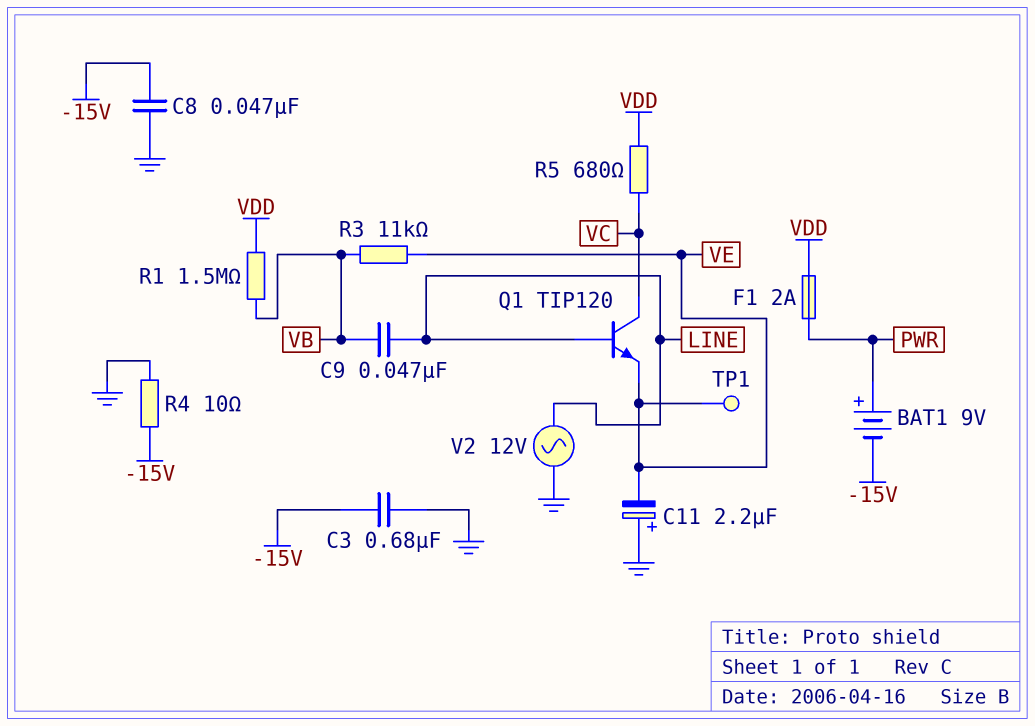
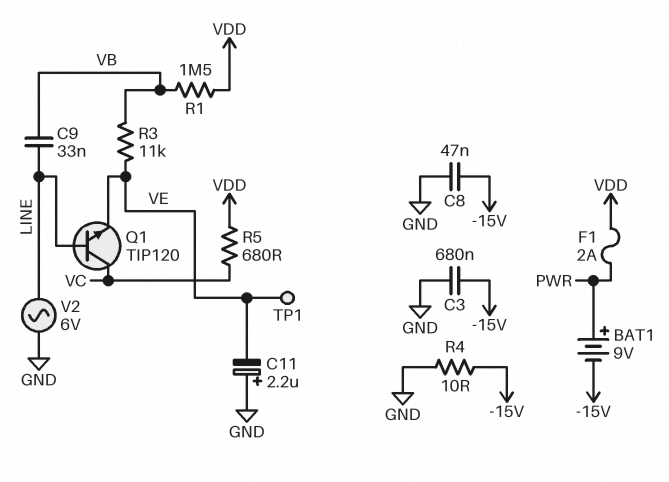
C9: 47nF (LINE, VB) -> 33nF (LINE, VB)
V2: AC 12V (GND, LINE) -> AC 6V (GND, LINE)

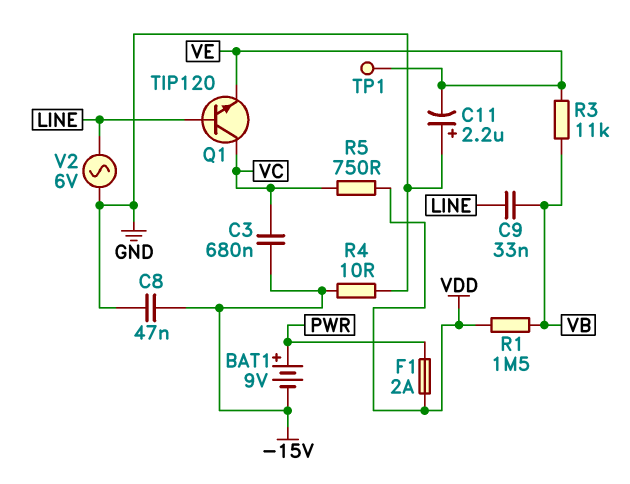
C3: 680nF (-15V, GND) -> 680nF (-15V, VC)
R5: 680 (VC, VDD) -> 750 (VC, VDD)

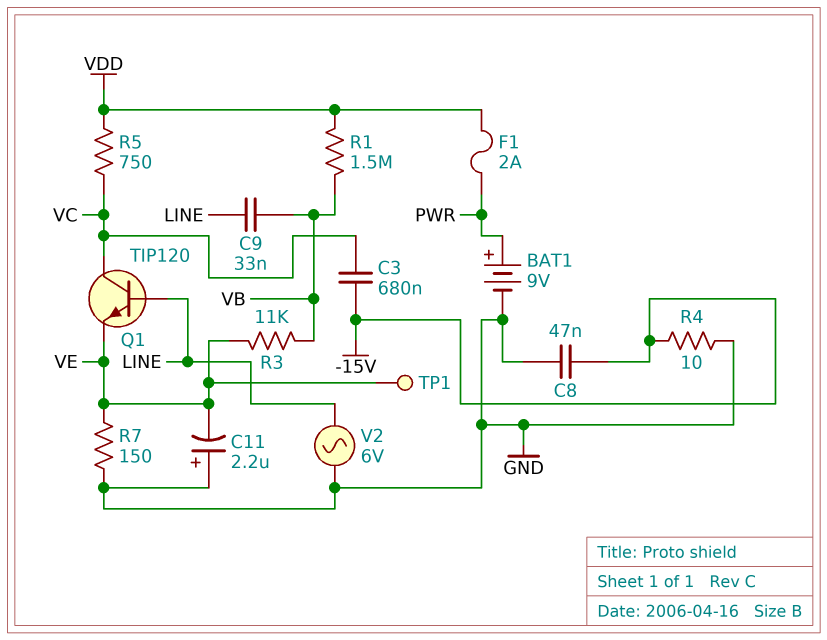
BAT1: 9V (plus PWR, minus -15V) -> 9V (plus PWR, minus GND)
R7: none -> 150 (GND, VE)

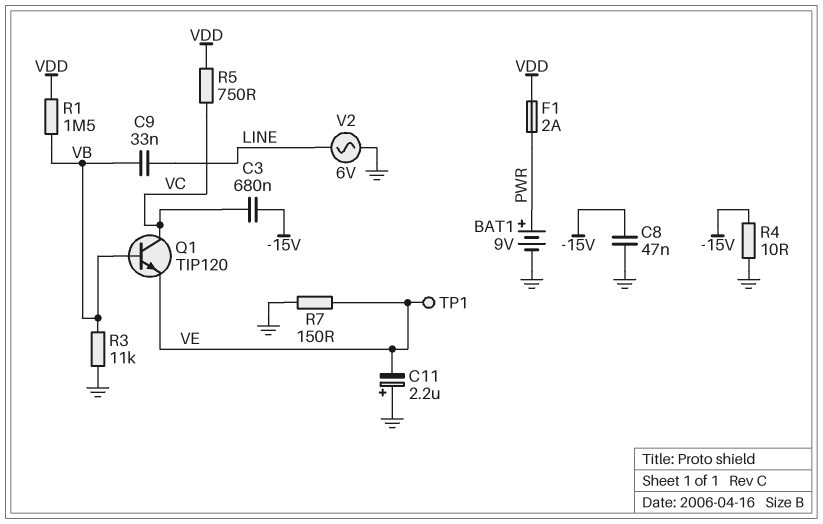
Q1: NPN TIP120 (B LINE, C VC, E VE) -> NPN TIP120 (B VB, C VC, E VE)
R3: 11k (VB, VE) -> 11k (GND, VB)

